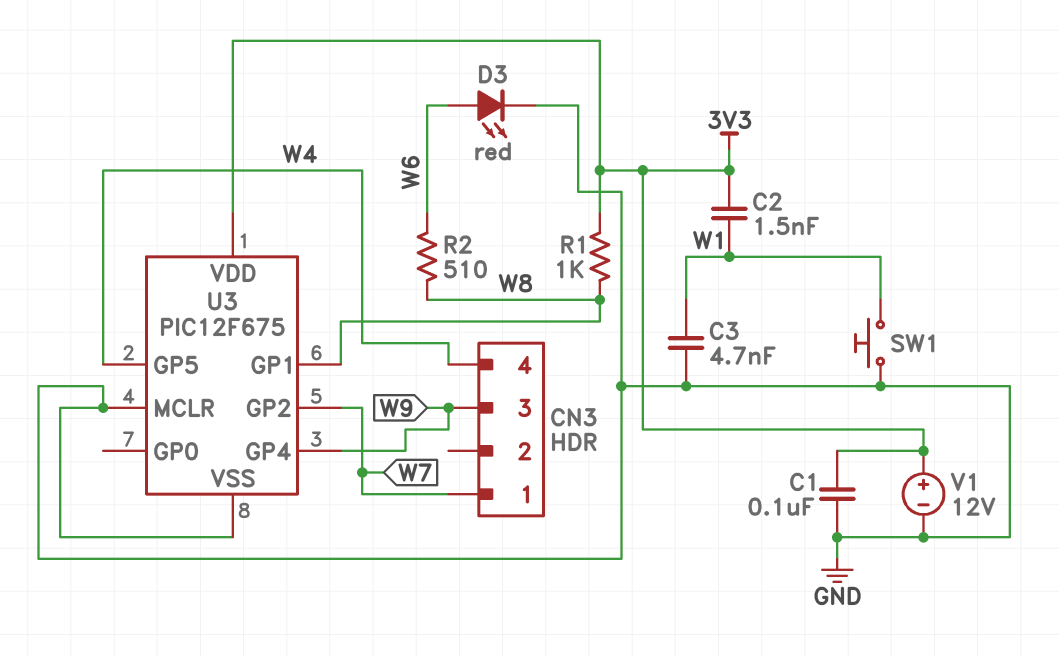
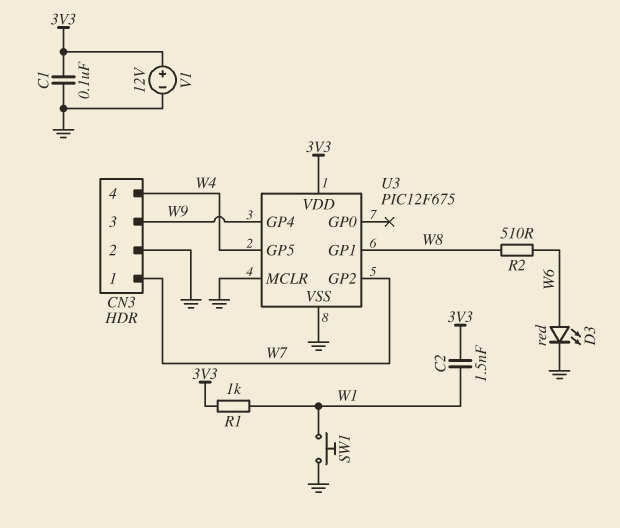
C3: 4.7nF (GND, W1) -> none
CN3 pin 2: none -> GND
R1: 1k (3V3, W8) -> 1k (3V3, W1)

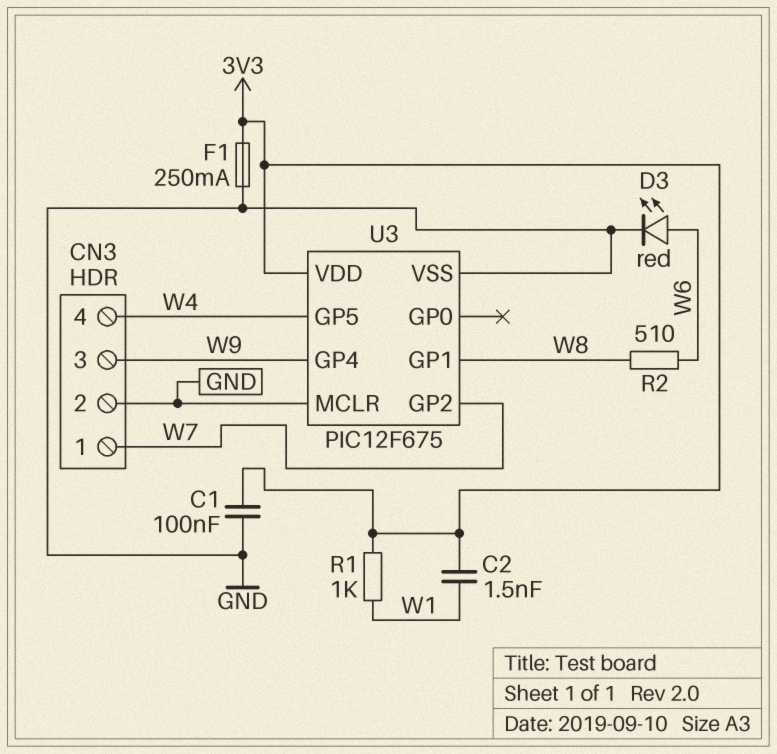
F1: none -> 250mA (3V3, GND)
SW1: button (GND, W1) -> none
V1: 12V (plus 3V3, minus GND) -> none

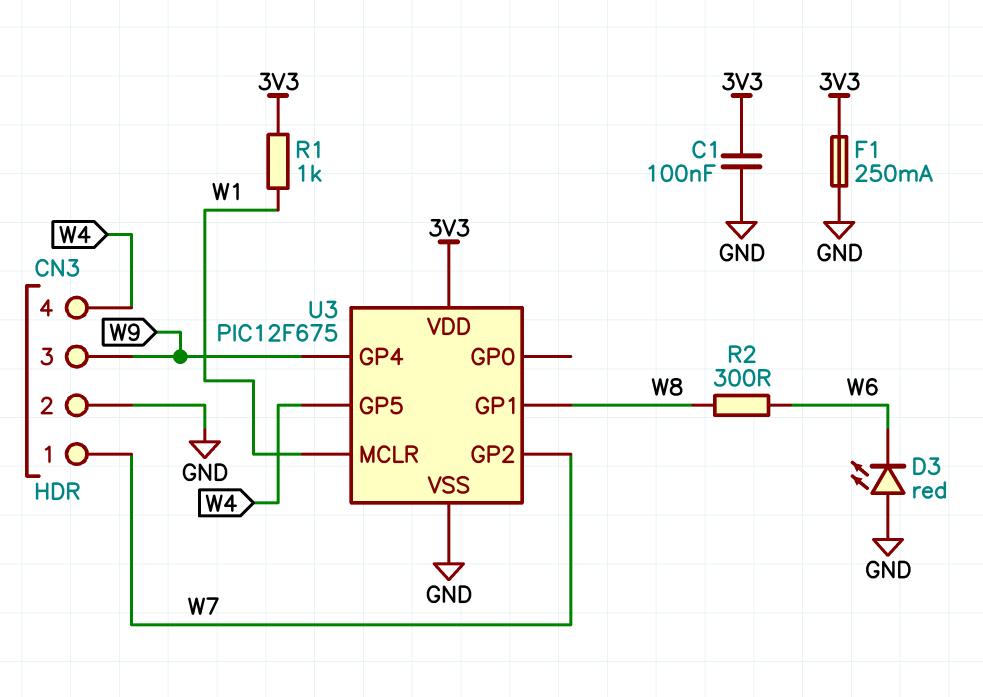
C2: 1.5nF (3V3, W1) -> none
D3: LED red (A W6, K GND) -> LED red (A GND, K W6)
R2: 510 (W6, W8) -> 300 (W6, W8)
U3 pin MCLR: GND -> W1

